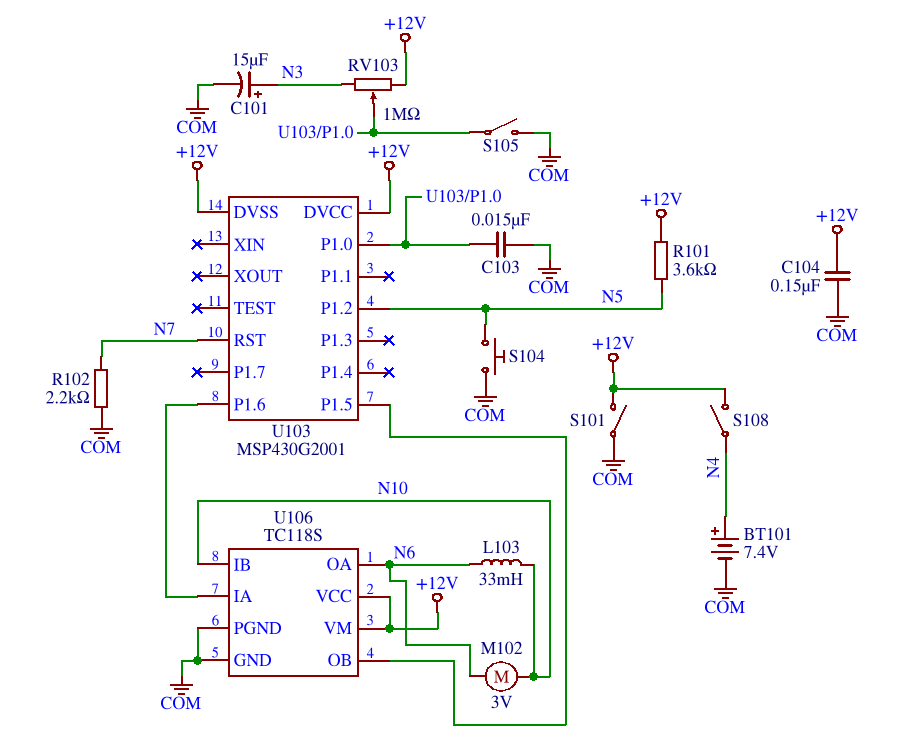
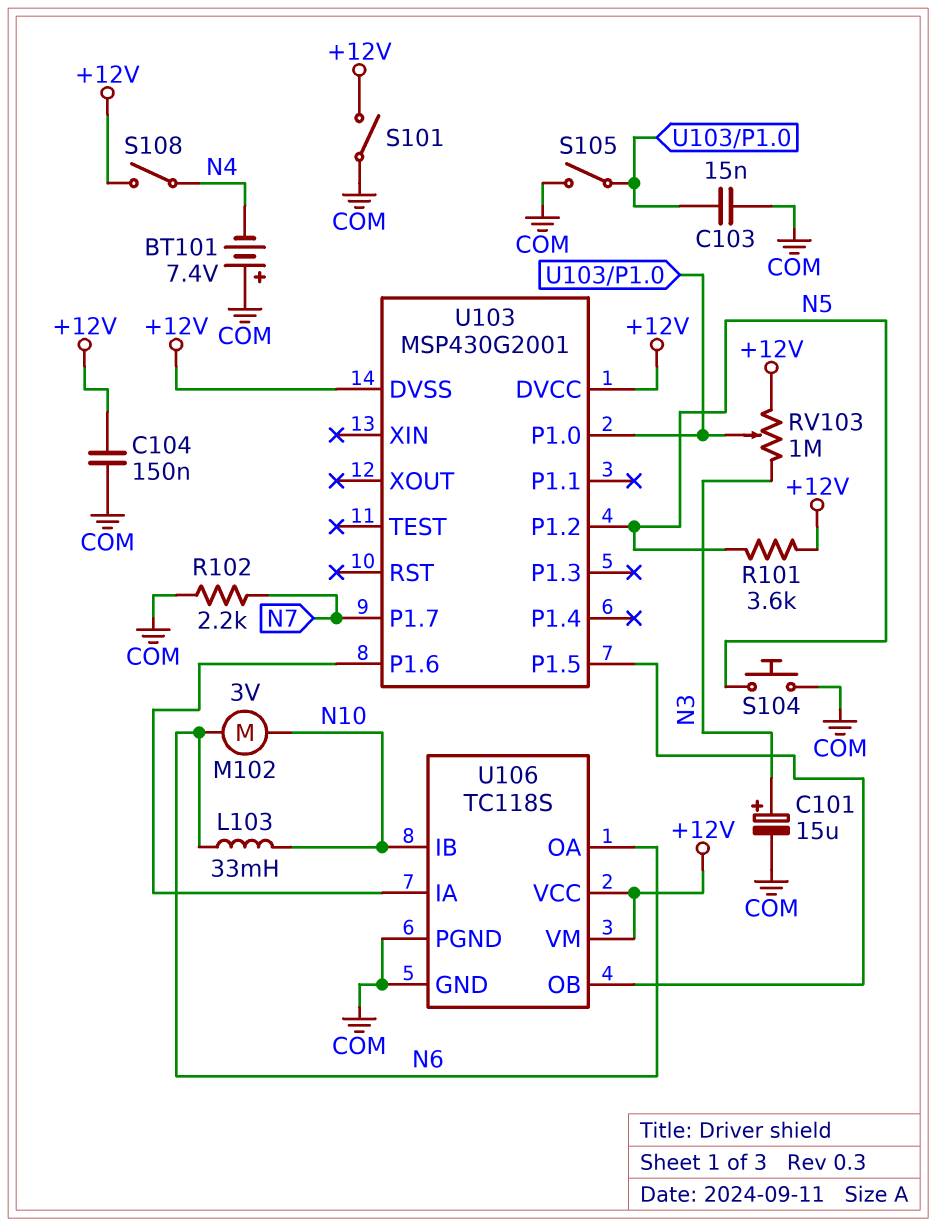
BT101: 7.4V (plus N4, minus COM) -> 7.4V (plus COM, minus N4)
U103 pin P1.7: none -> N7
U103 pin RST: N7 -> none

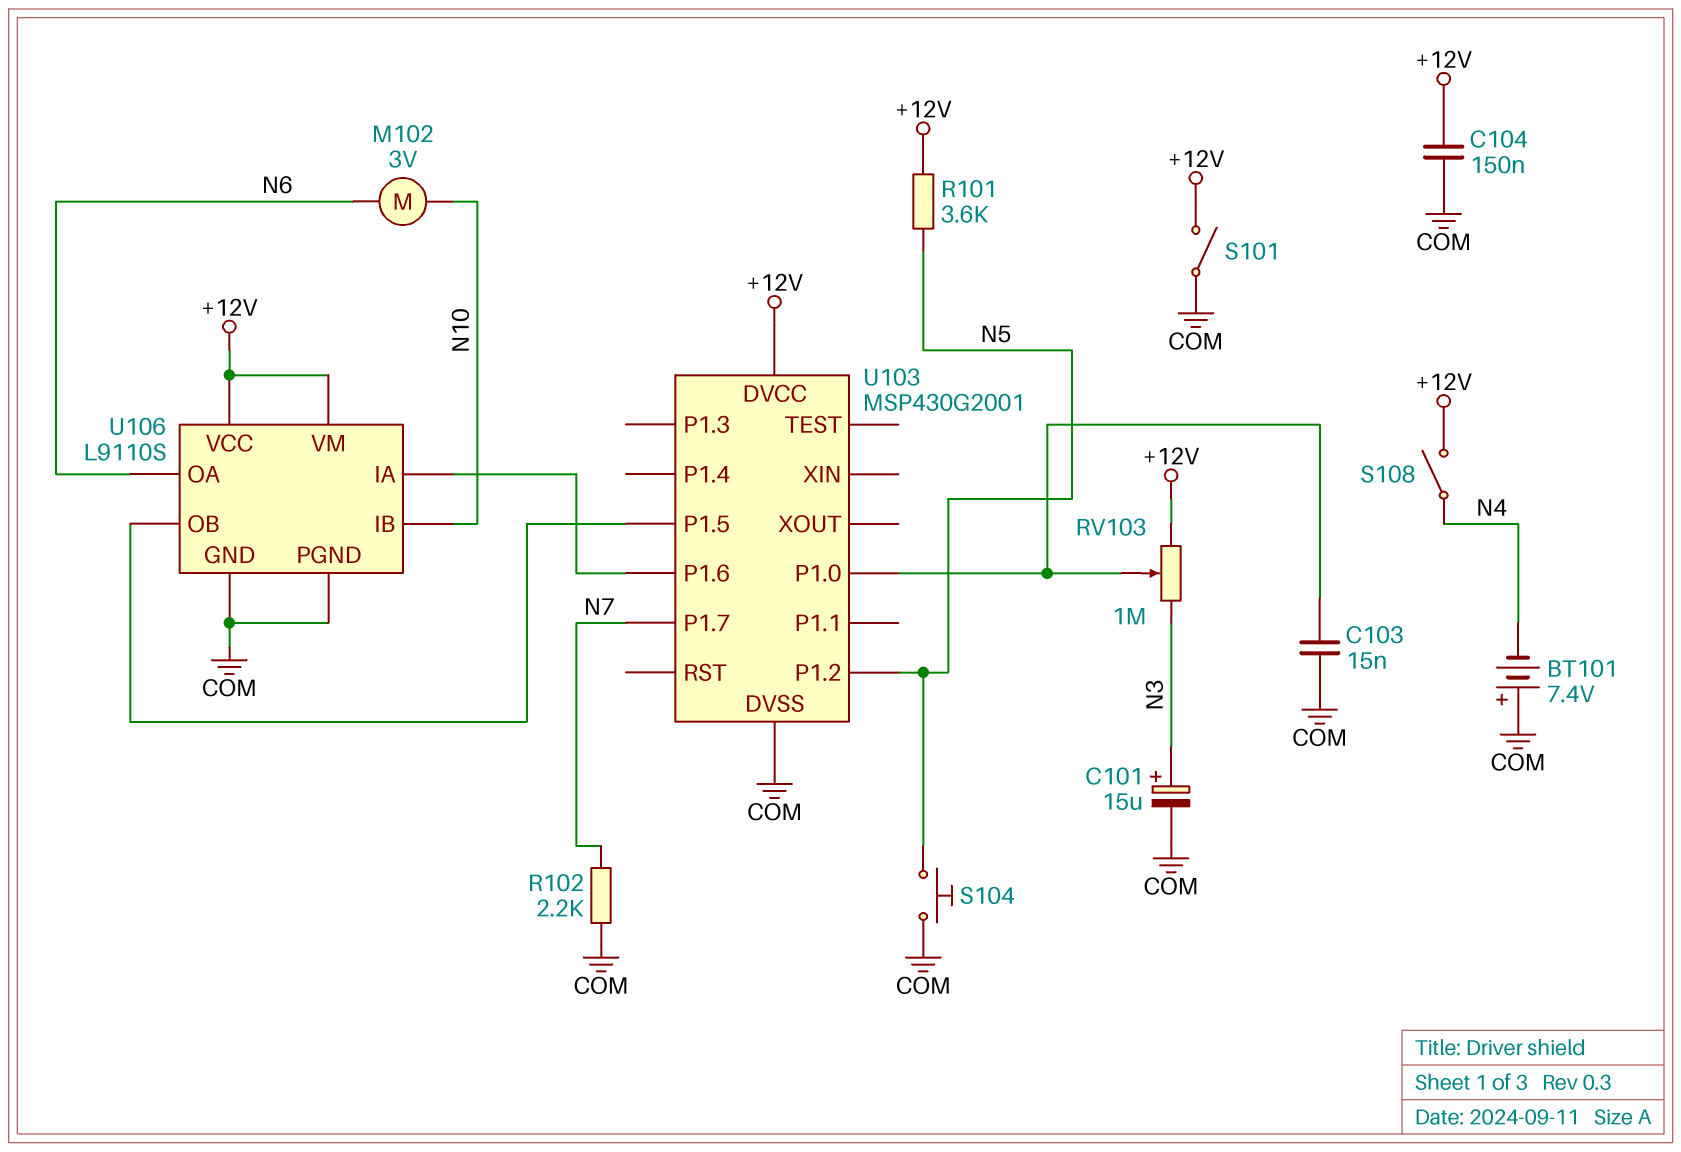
L103: 33mH (N6, N10) -> none
S105: switch (COM, U103/P1.0) -> none
U103 pin DVSS: +12V -> COM
U106: TC118S -> L9110S

